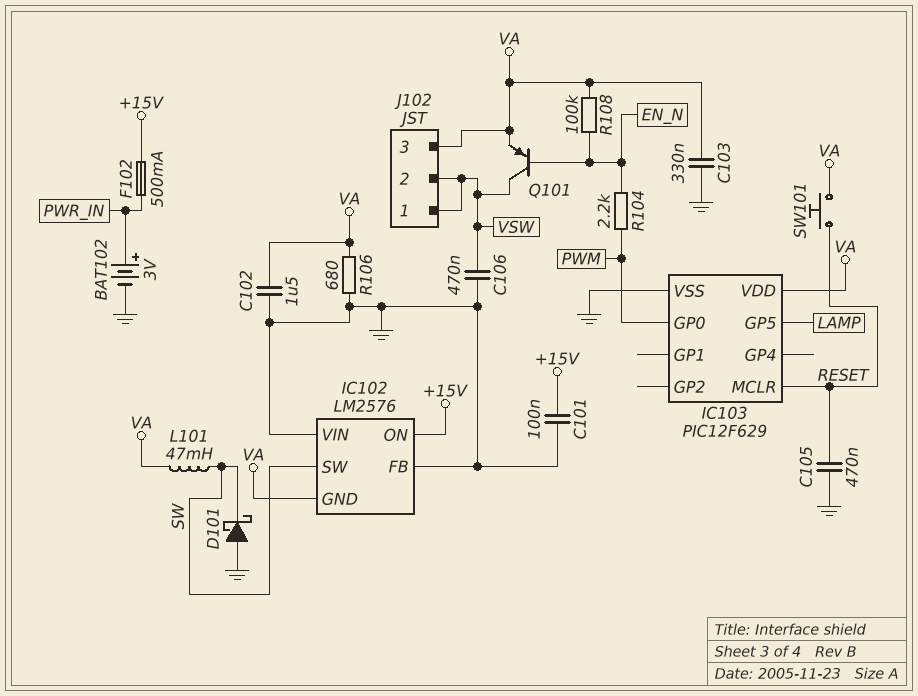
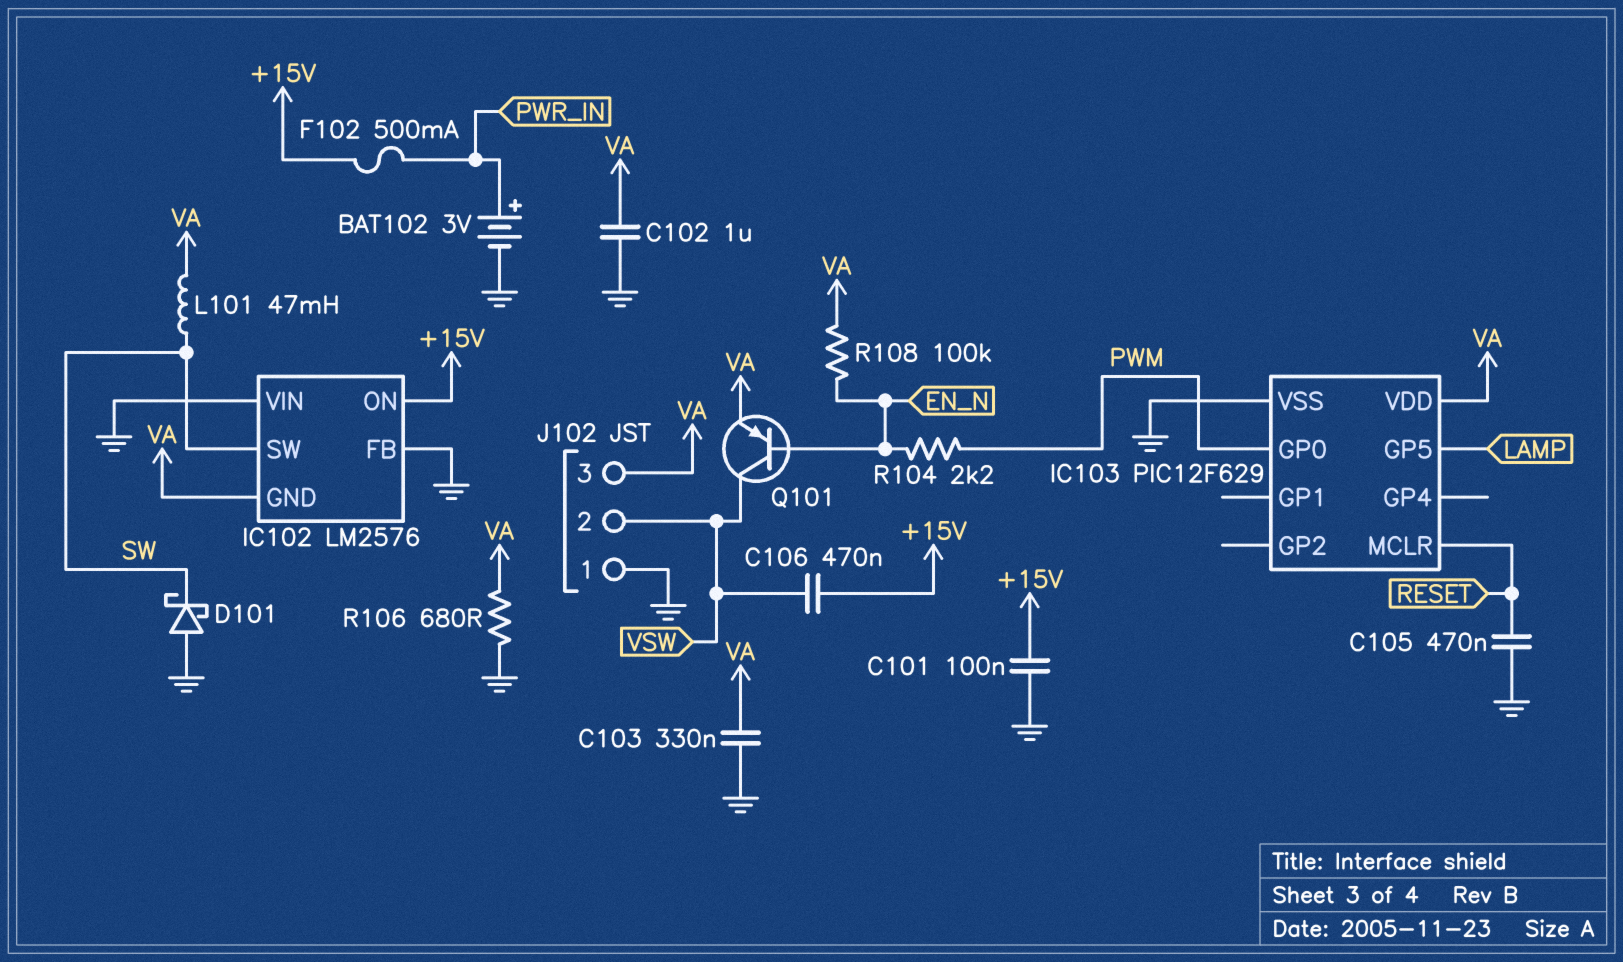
C102: 1.5uF (GND, VA) -> 1uF (GND, VA)
C106: 470nF (GND, VSW) -> 470nF (+15V, VSW)
J102 pin 1: VSW -> GND
SW101: button (RESET, VA) -> none

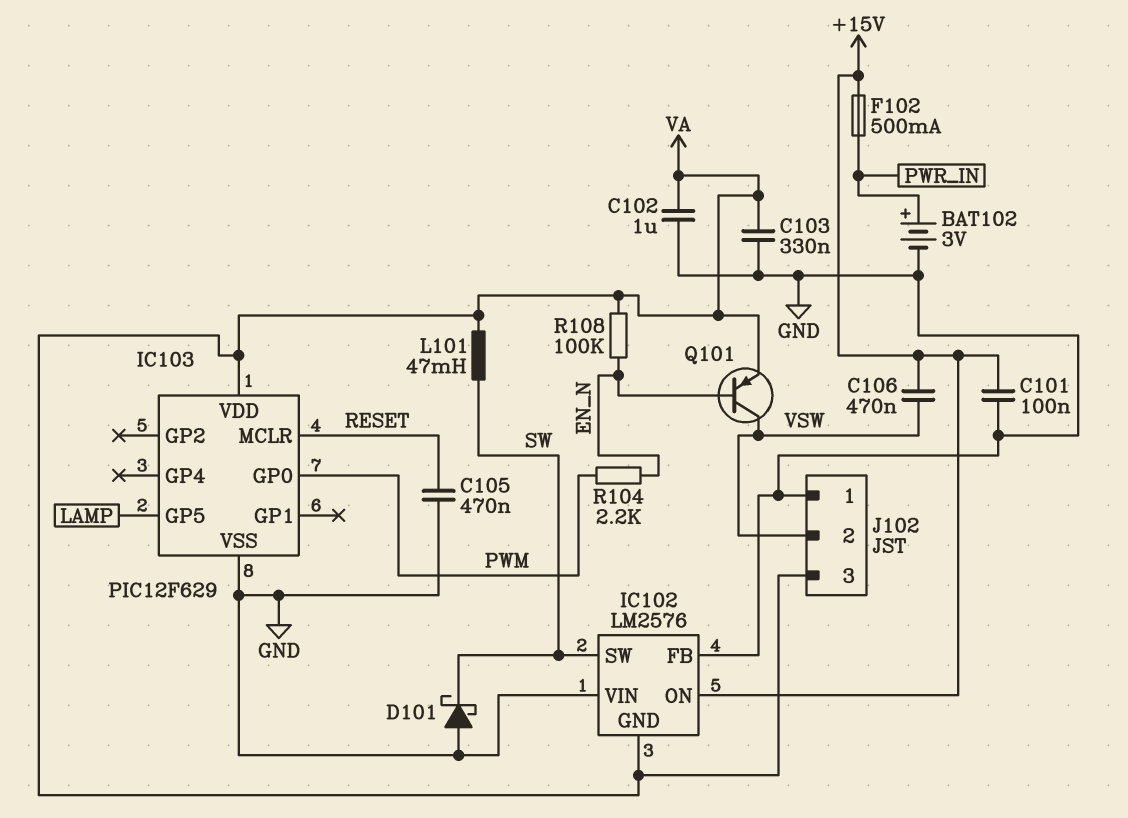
R106: 680 (GND, VA) -> none

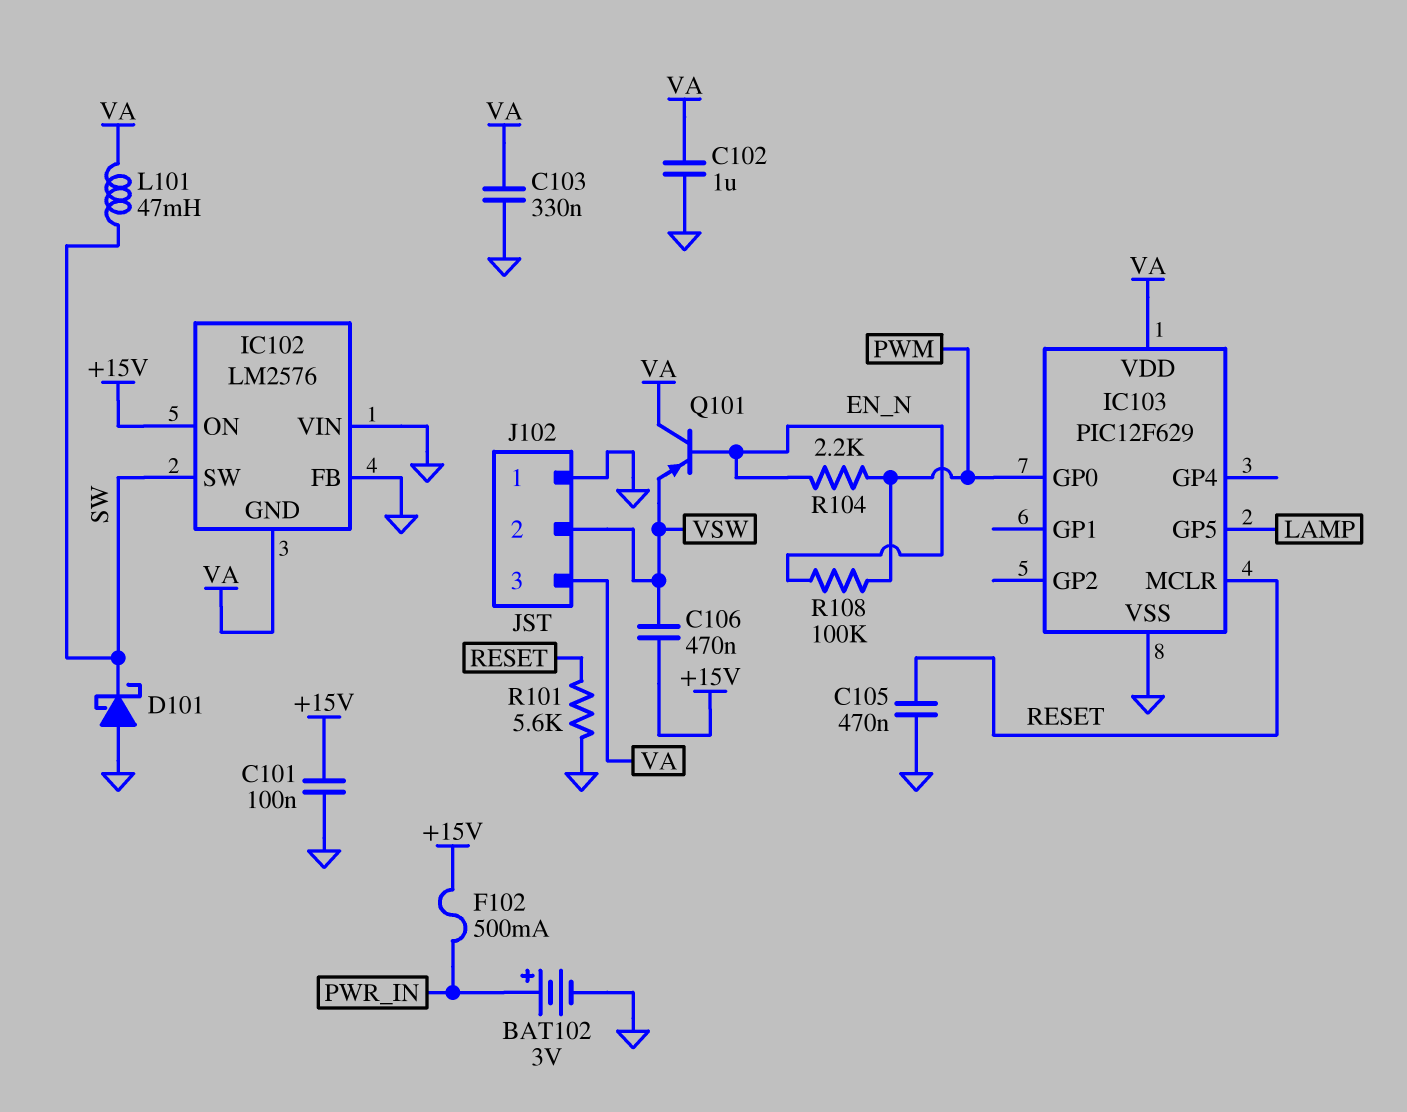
Q101: PNP (B EN_N, C VSW, E VA) -> PNP (B EN_N, C VA, E VSW)
R101: none -> 5.6k (GND, RESET)
R108: 100k (EN_N, VA) -> 100k (EN_N, PWM)

